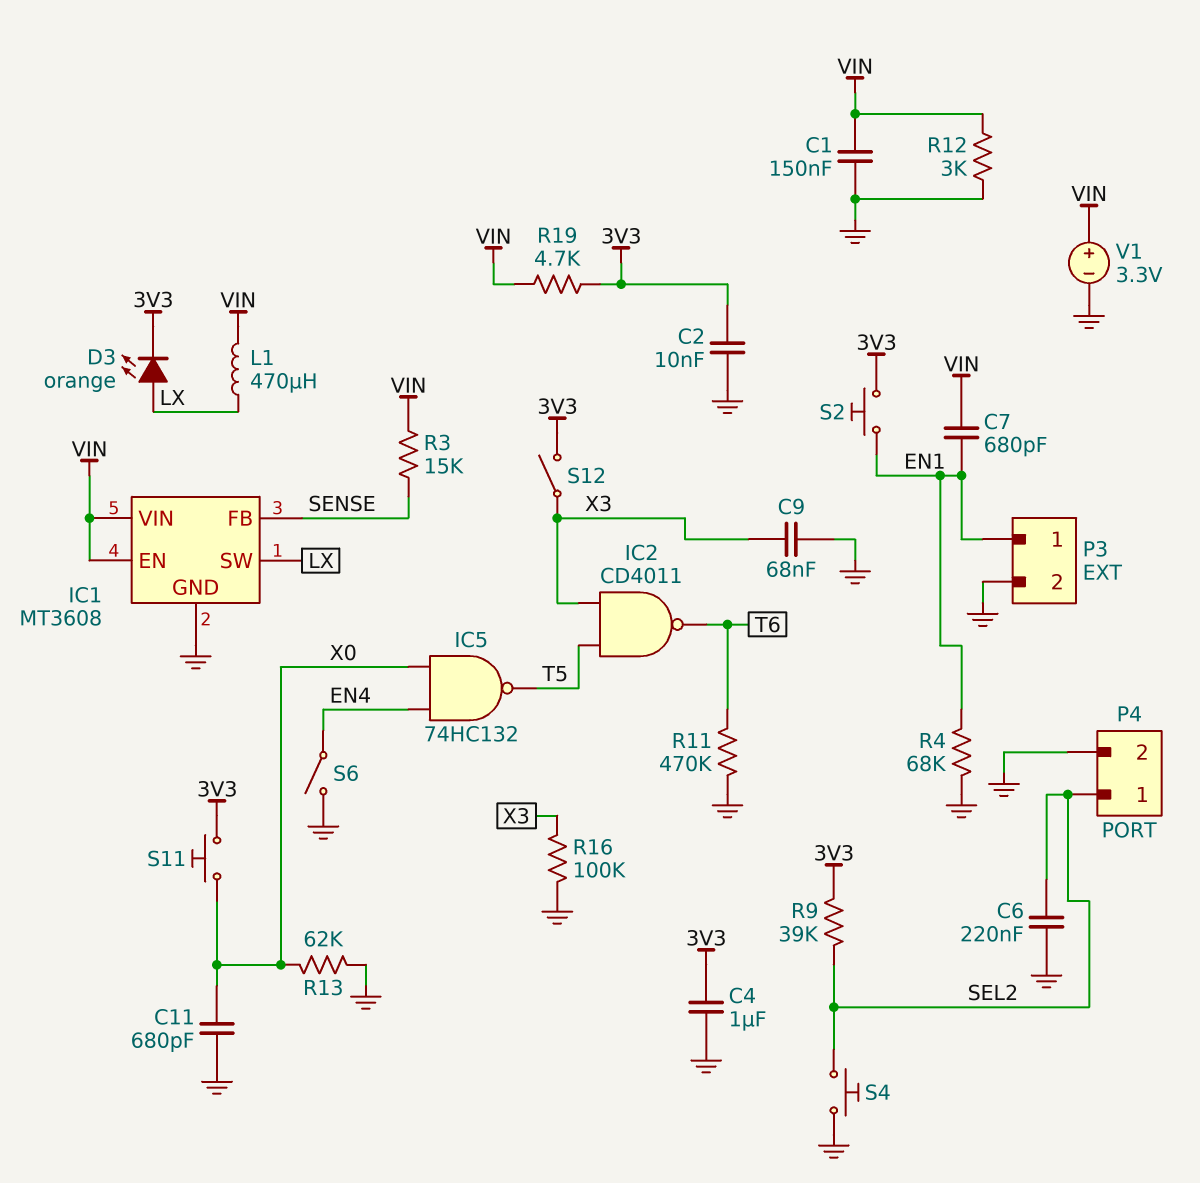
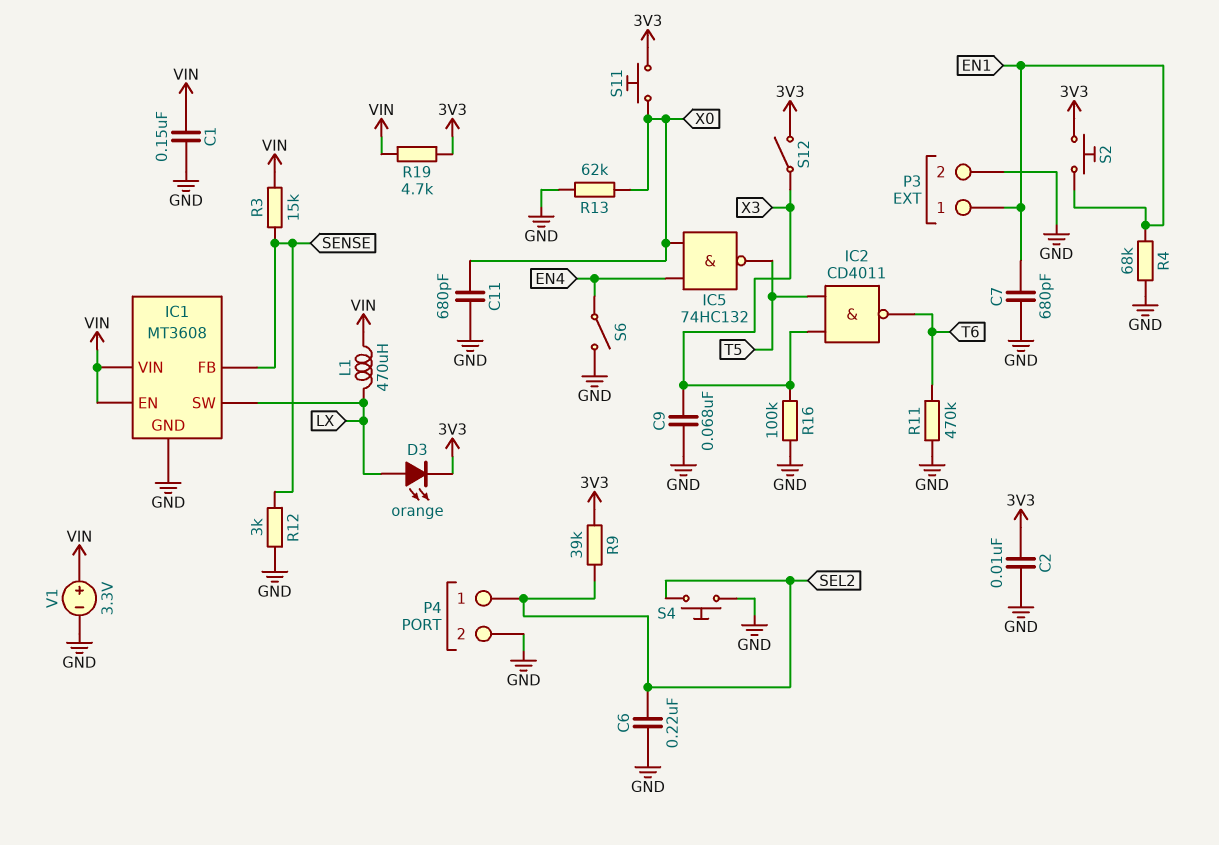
C4: 1uF (3V3, GND) -> none
C7: 680pF (EN1, VIN) -> 680pF (EN1, GND)
R12: 3k (GND, VIN) -> 3k (GND, SENSE)

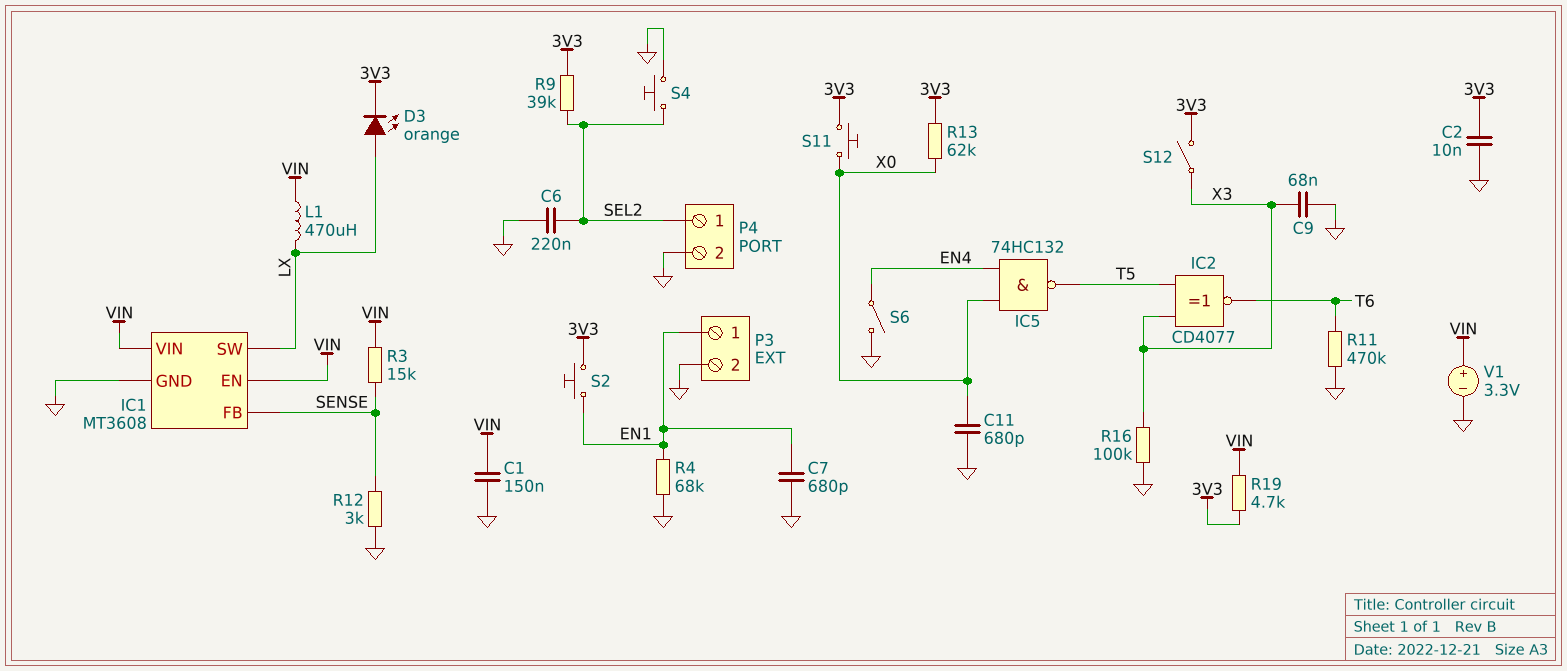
IC2: NAND CD4011 (in T5, in X3, out T6) -> XNOR CD4077 (in T5, in X3, out T6)
R13: 62k (GND, X0) -> 62k (3V3, X0)

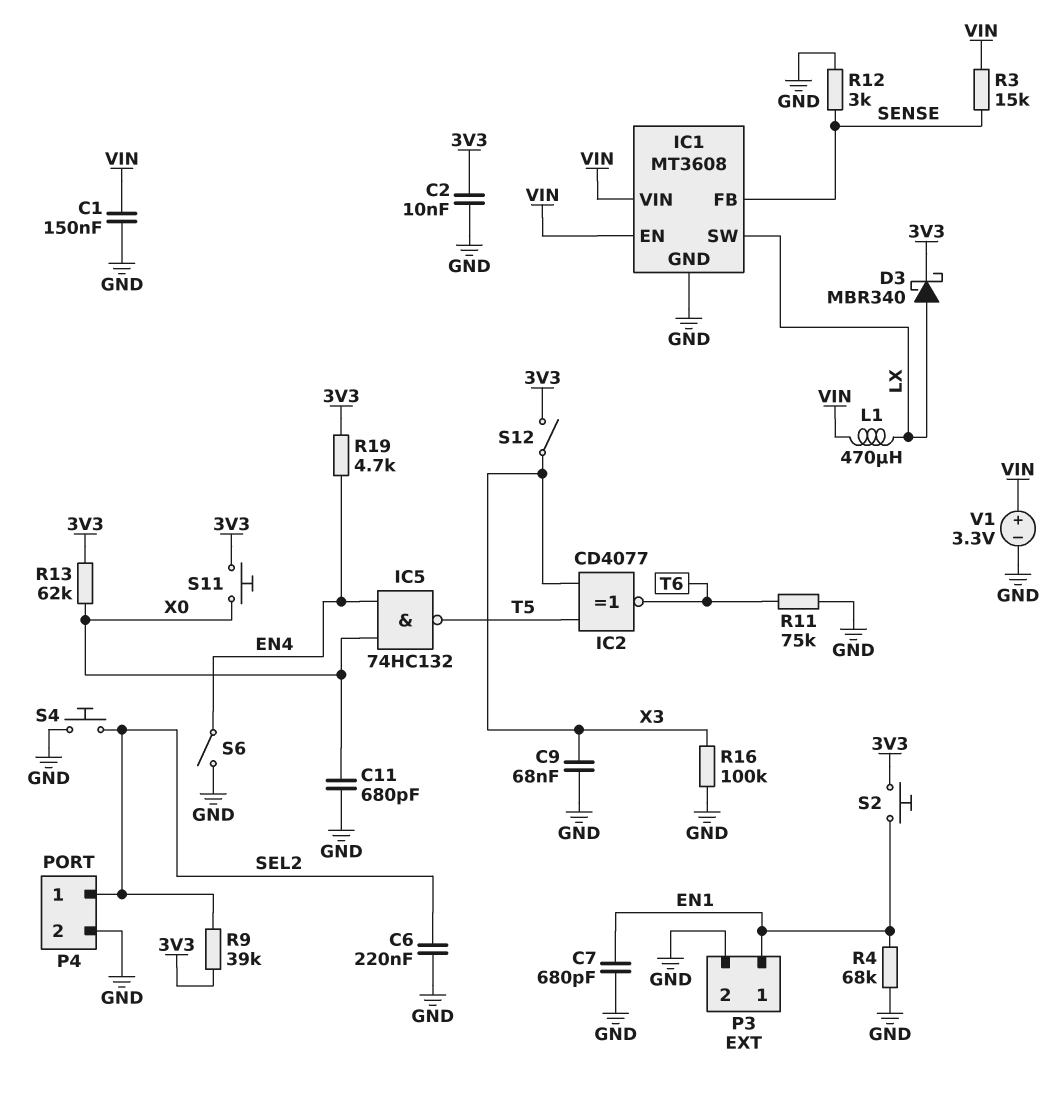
D3: LED orange (A LX, K 3V3) -> schottky MBR340 (A LX, K 3V3)
R11: 470k (GND, T6) -> 75k (GND, T6)
R19: 4.7k (3V3, VIN) -> 4.7k (3V3, EN4)

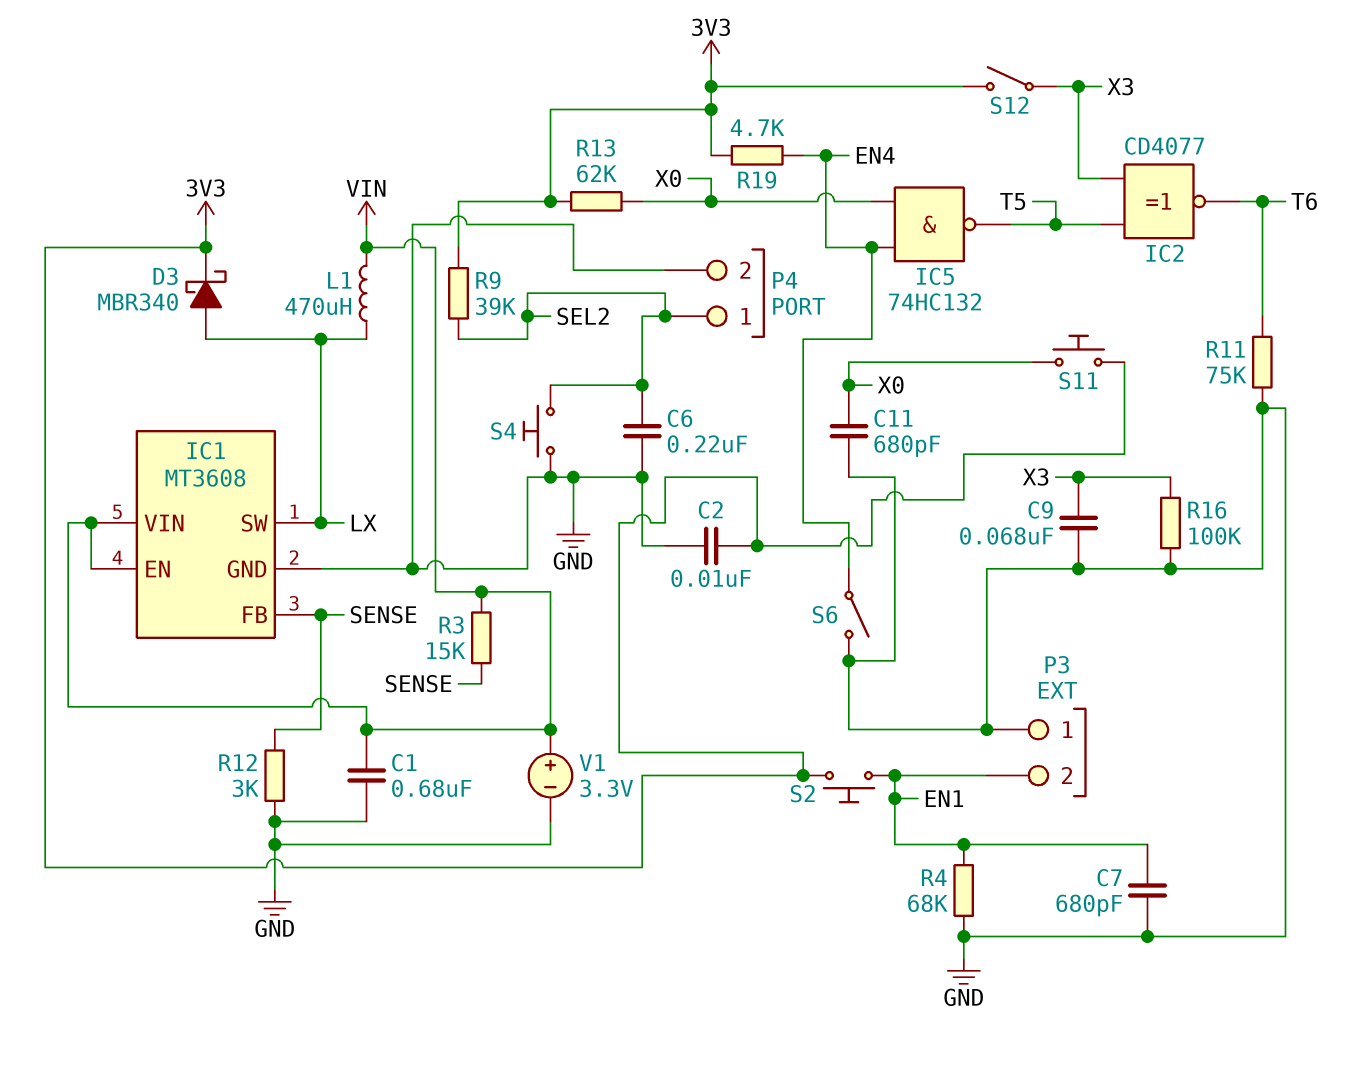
C1: 150nF (GND, VIN) -> 680nF (GND, VIN)
P3 pin 1: EN1 -> GND
P3 pin 2: GND -> EN1

